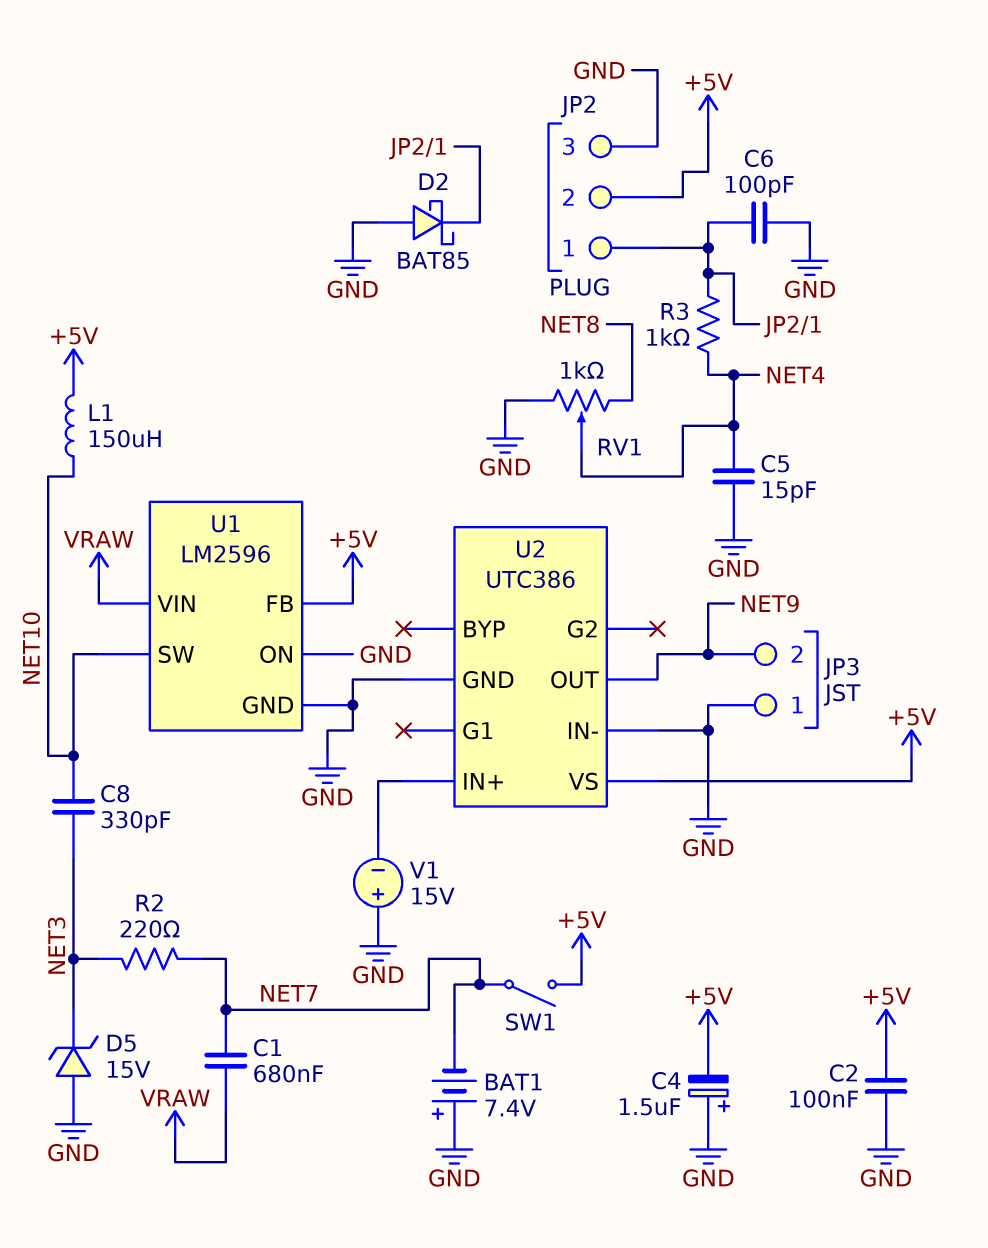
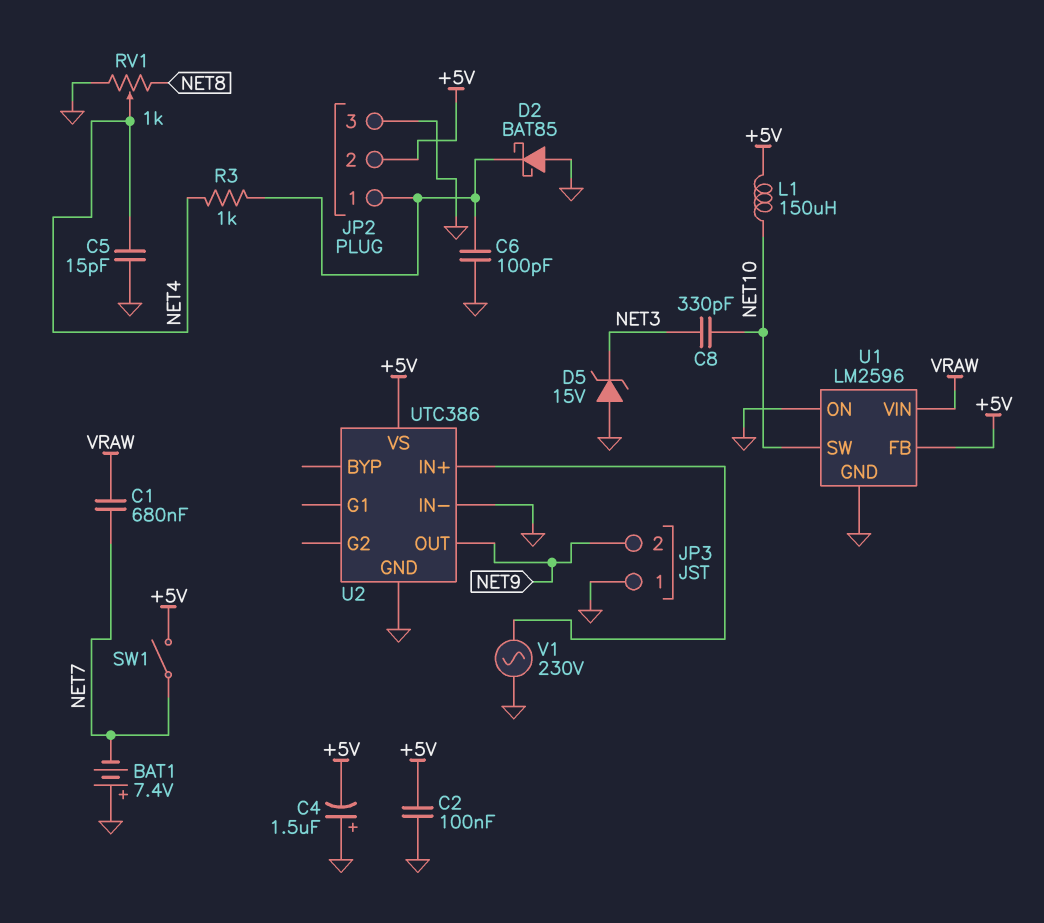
R2: 220 (NET3, NET7) -> none
V1: 15V (plus GND, minus U2/IN+) -> AC 230V (GND, U2/IN+)

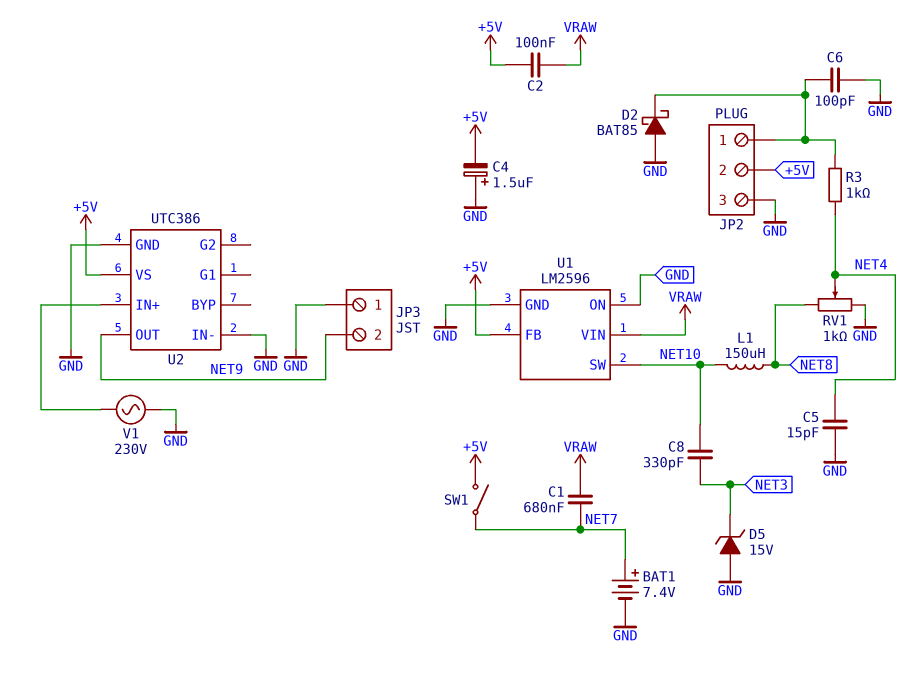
BAT1: 7.4V (plus GND, minus NET7) -> 7.4V (plus NET7, minus GND)
C2: 100nF (+5V, GND) -> 100nF (+5V, VRAW)
L1: 150uH (+5V, NET10) -> 150uH (NET8, NET10)

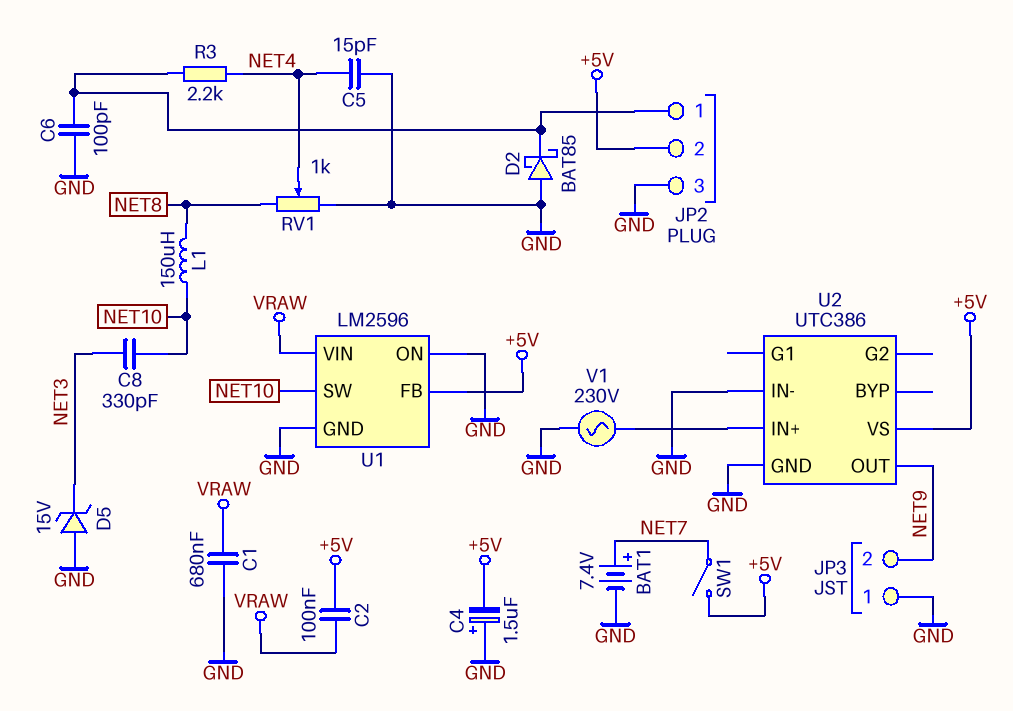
C1: 680nF (NET7, VRAW) -> 680nF (GND, VRAW)
R3: 1k (JP2/1, NET4) -> 2.2k (JP2/1, NET4)

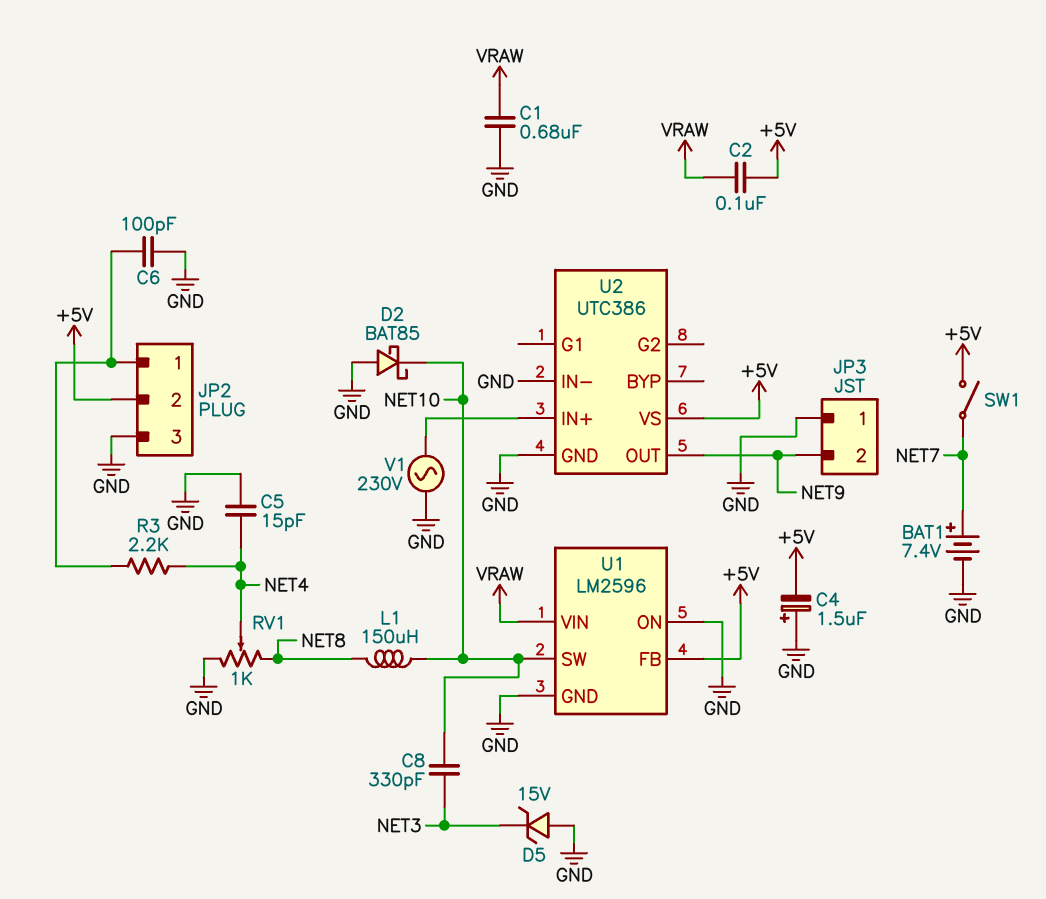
D2: schottky BAT85 (A GND, K JP2/1) -> schottky BAT85 (A GND, K NET10)

